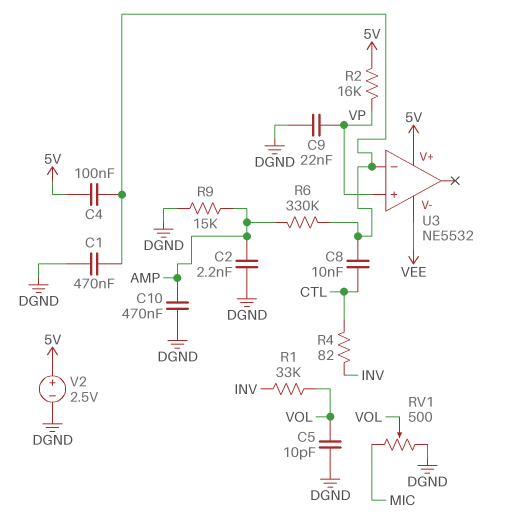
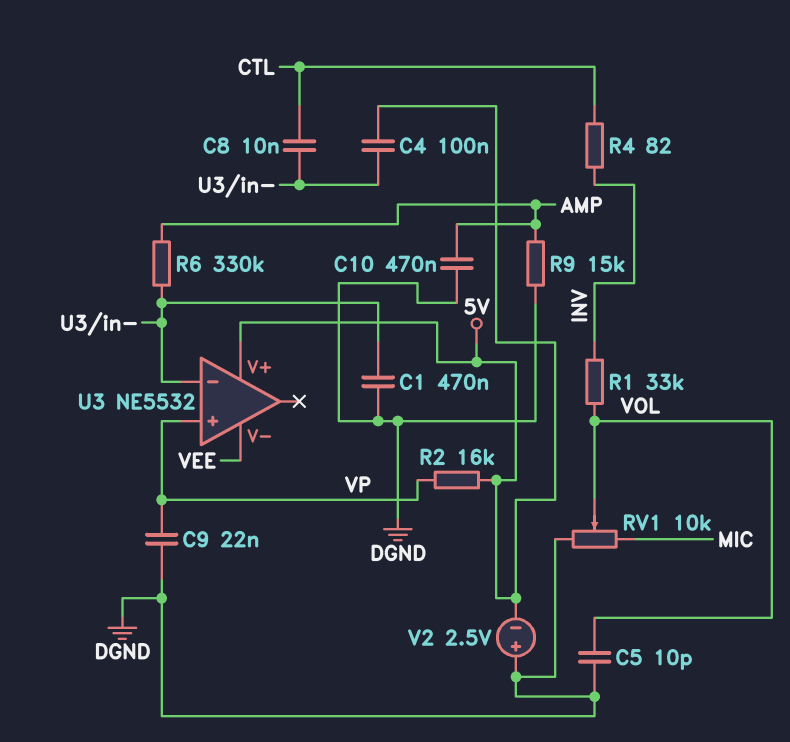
C2: 2.2nF (AMP, DGND) -> none
RV1: 500 (DGND, MIC, wiper VOL) -> 10k (DGND, MIC, wiper VOL)
V2: 2.5V (plus 5V, minus DGND) -> 2.5V (plus DGND, minus 5V)

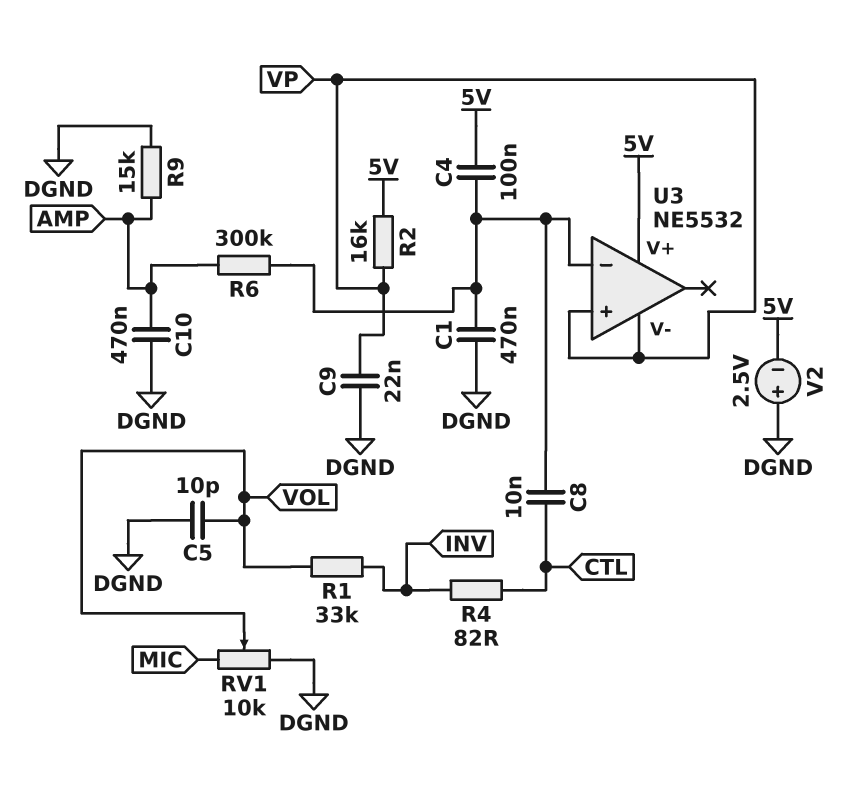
R6: 330k (AMP, U3/in-) -> 300k (AMP, U3/in-)
U3 pin V-: VEE -> VP

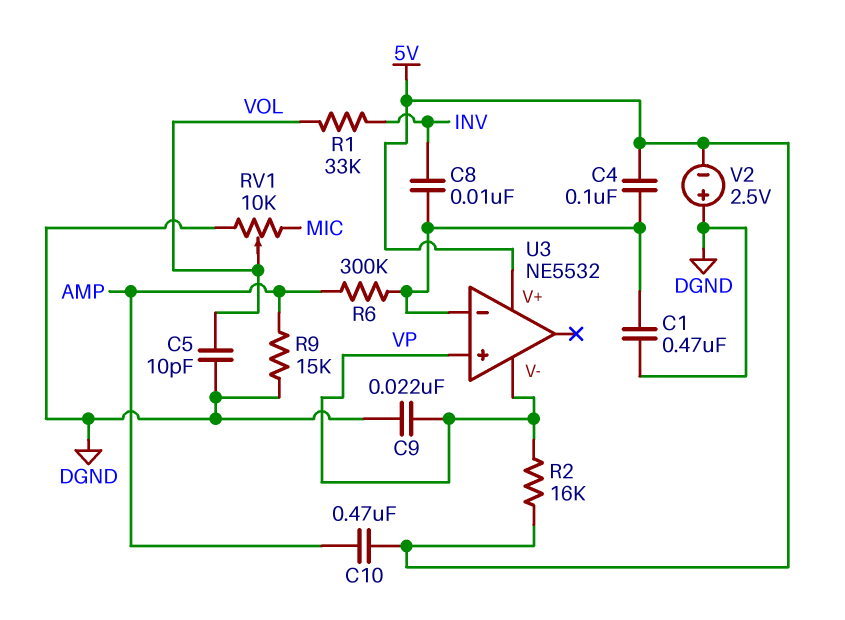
C8: 10nF (CTL, U3/in-) -> 10nF (INV, U3/in-)
C10: 470nF (AMP, DGND) -> 470nF (5V, AMP)
R4: 82 (CTL, INV) -> none

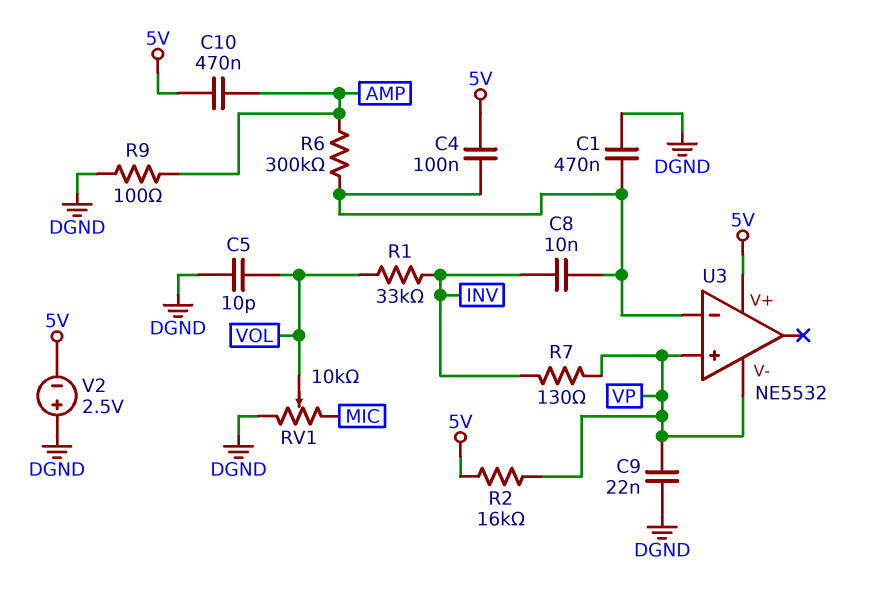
R7: none -> 130 (INV, VP)
R9: 15k (AMP, DGND) -> 100 (AMP, DGND)

